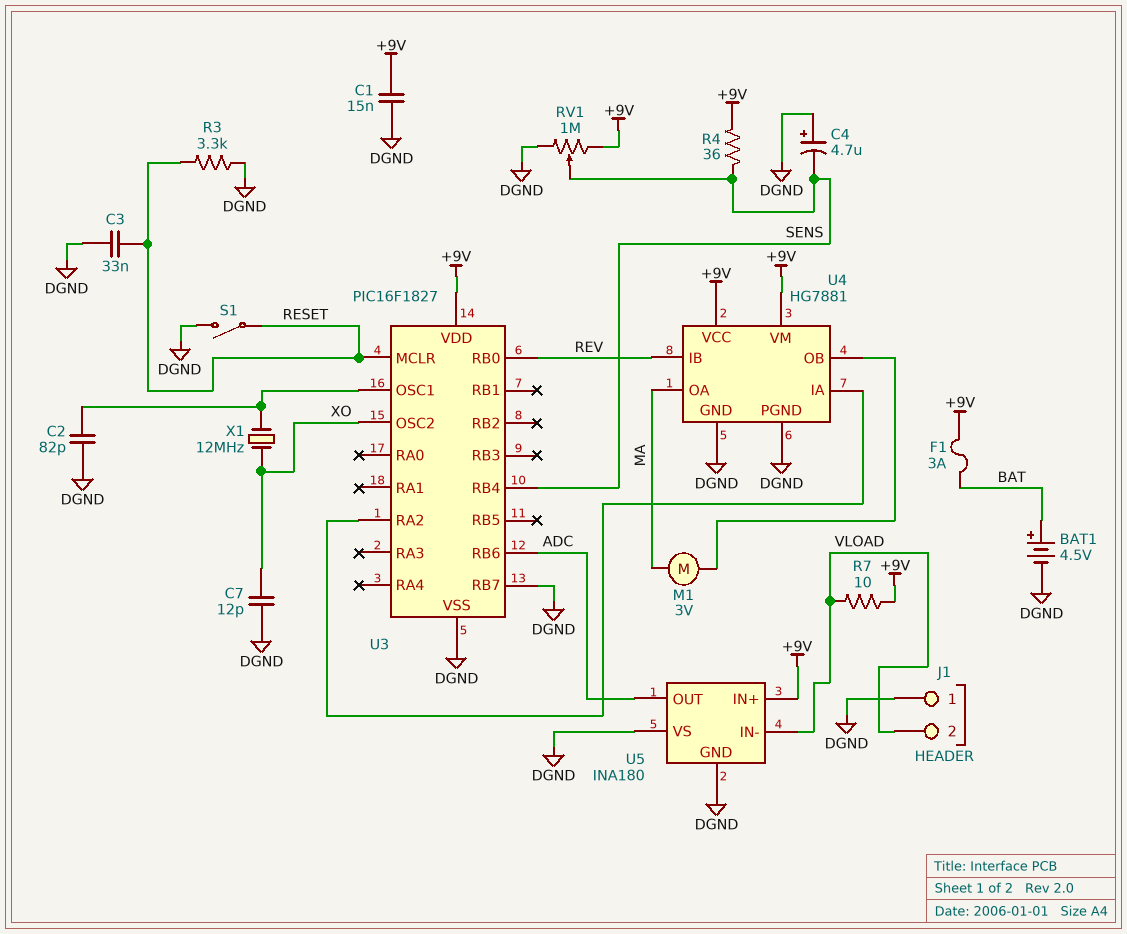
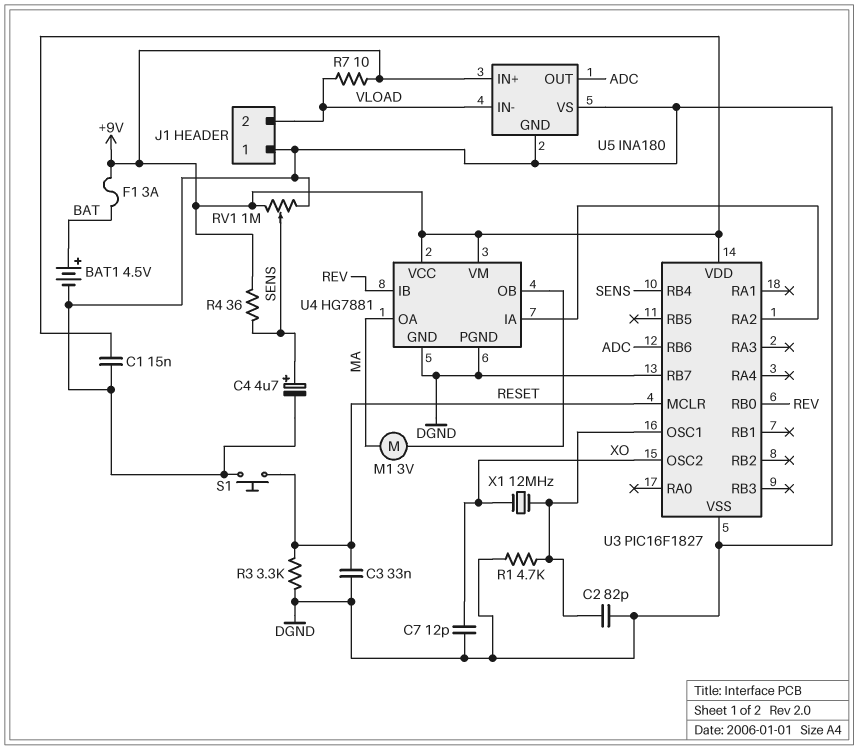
C4: 4.7uF (plus DGND, minus SENS) -> 4.7uF (plus SENS, minus DGND)
R1: none -> 4.7k (DGND, U3/OSC1)
S1: switch (DGND, RESET) -> button (DGND, RESET)

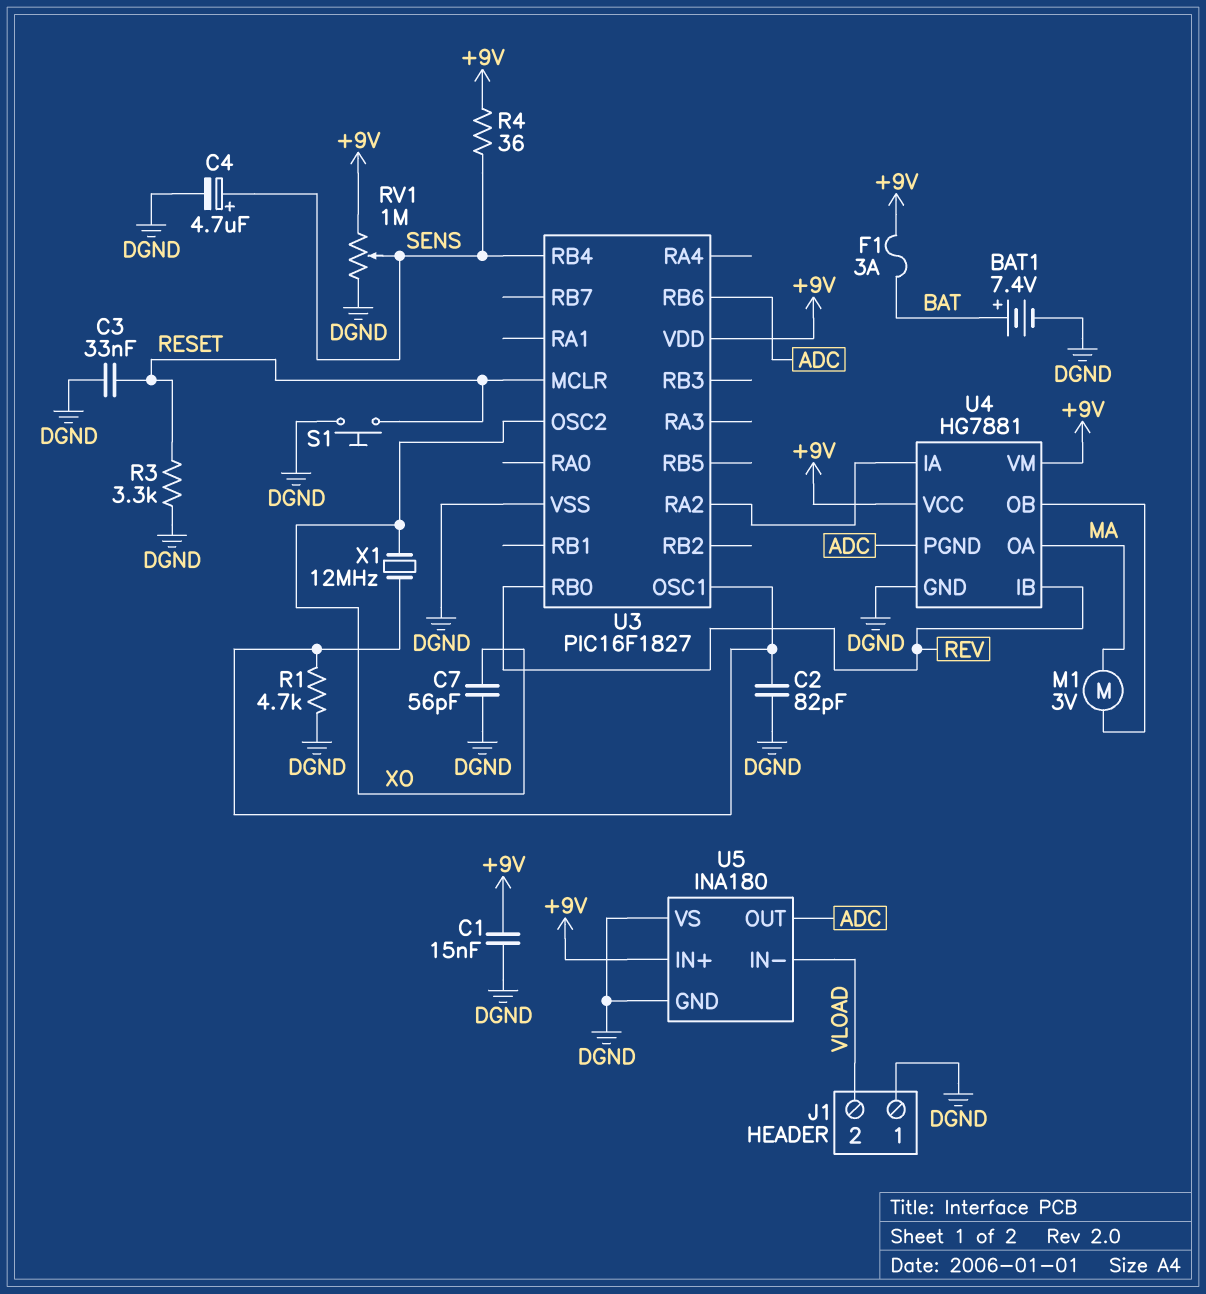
BAT1: 4.5V (plus BAT, minus DGND) -> 7.4V (plus BAT, minus DGND)
C7: 12pF (DGND, XO) -> 56pF (DGND, XO)
R7: 10 (+9V, VLOAD) -> none
U3 pin RB7: DGND -> none
U4 pin PGND: DGND -> ADC

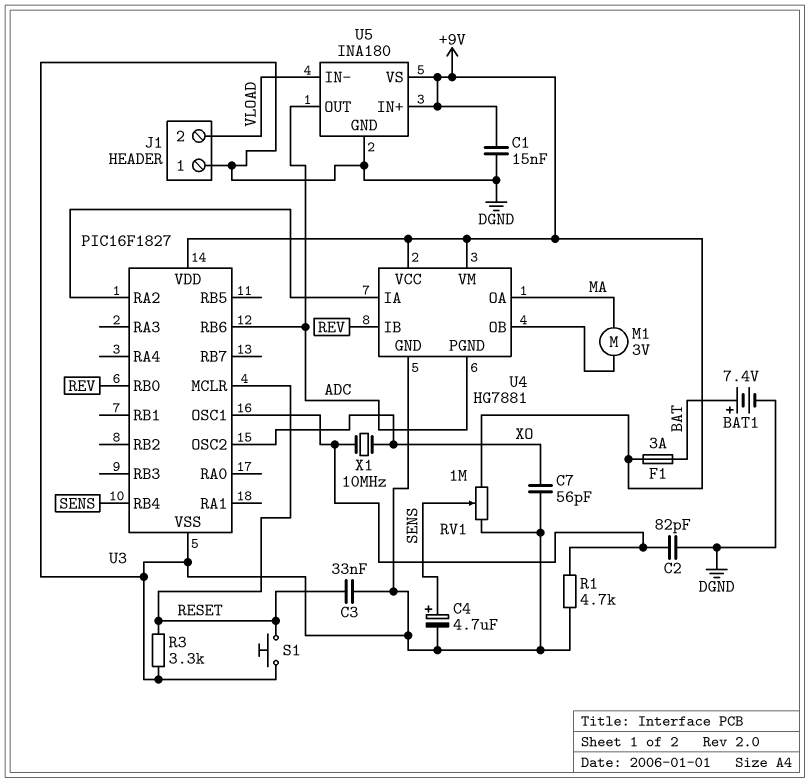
R4: 36 (+9V, SENS) -> none
U5 pin VS: DGND -> +9V
X1: 12MHz (U3/OSC1, XO) -> 10MHz (U3/OSC1, XO)

